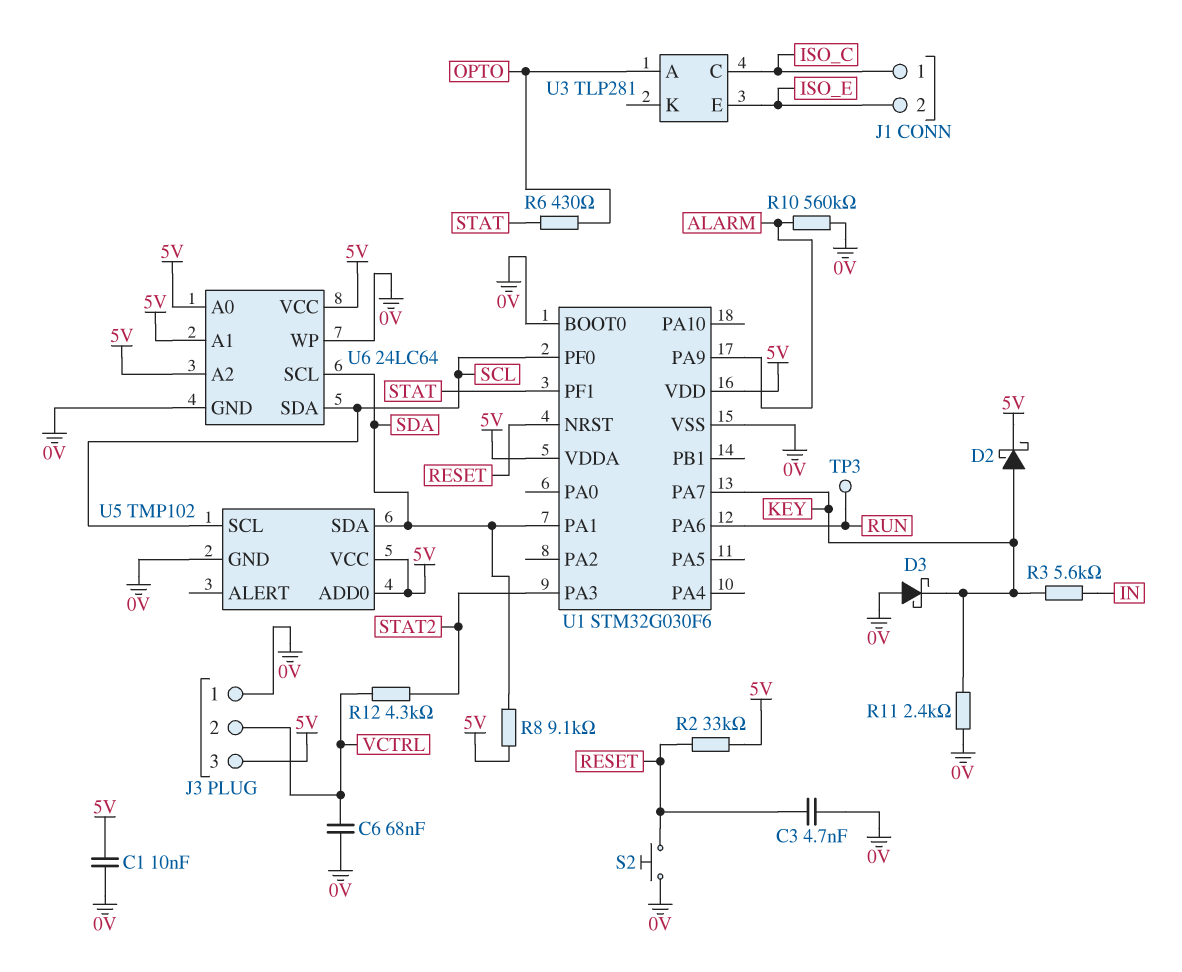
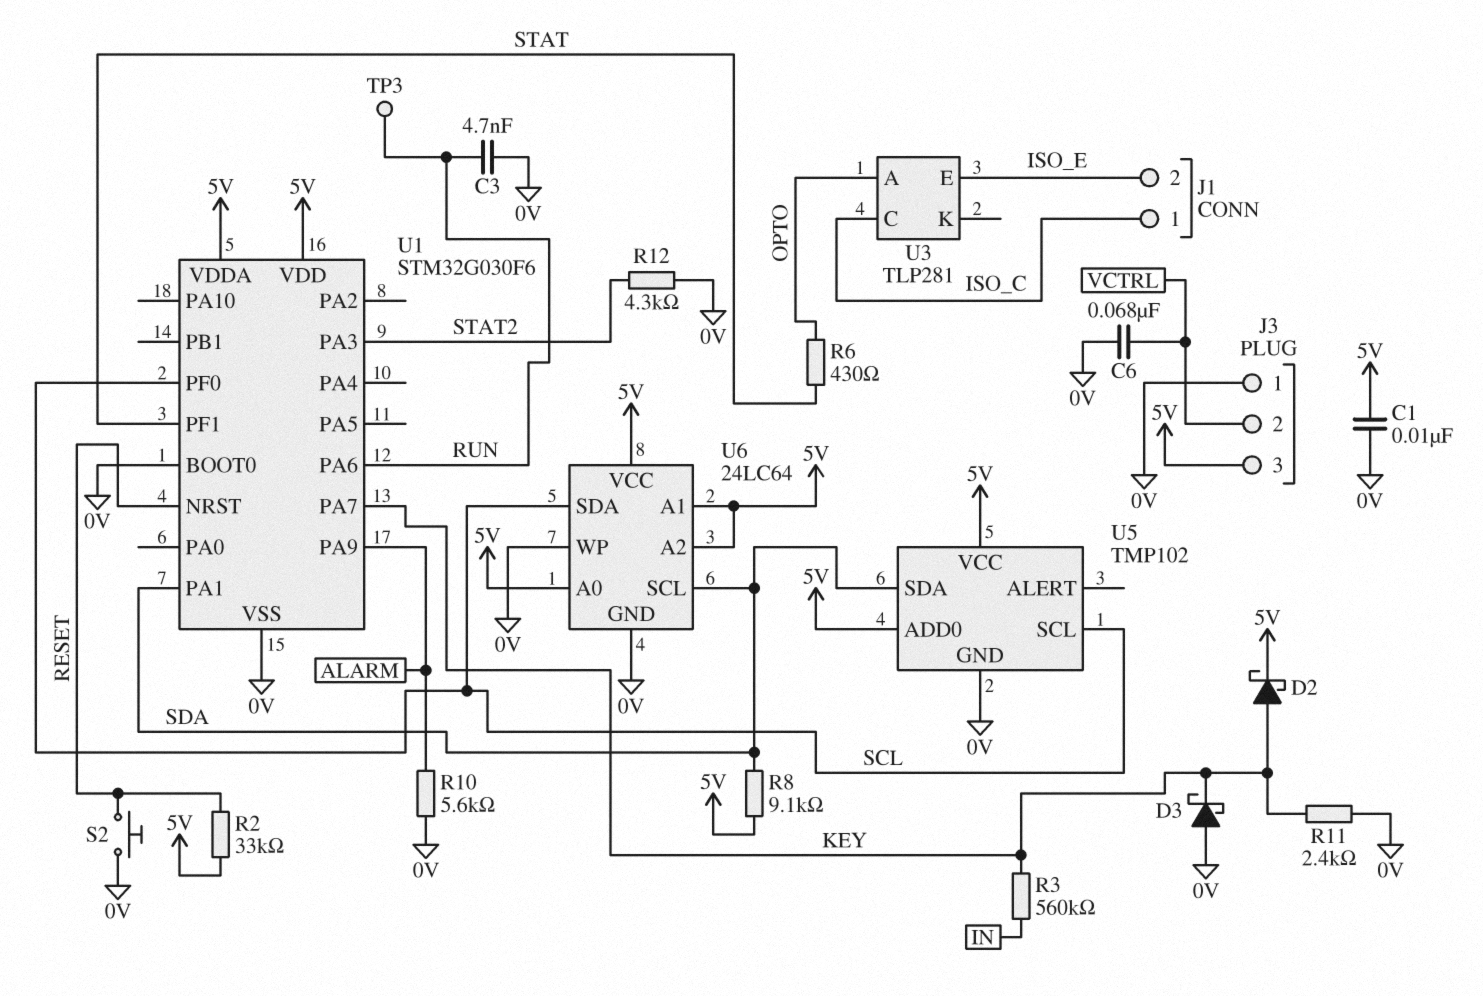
C3: 4.7nF (0V, RESET) -> 4.7nF (0V, RUN)
R3: 5.6k (IN, KEY) -> 560k (IN, KEY)
R10: 560k (0V, ALARM) -> 5.6k (0V, ALARM)
R12: 4.3k (STAT2, VCTRL) -> 4.3k (0V, STAT2)

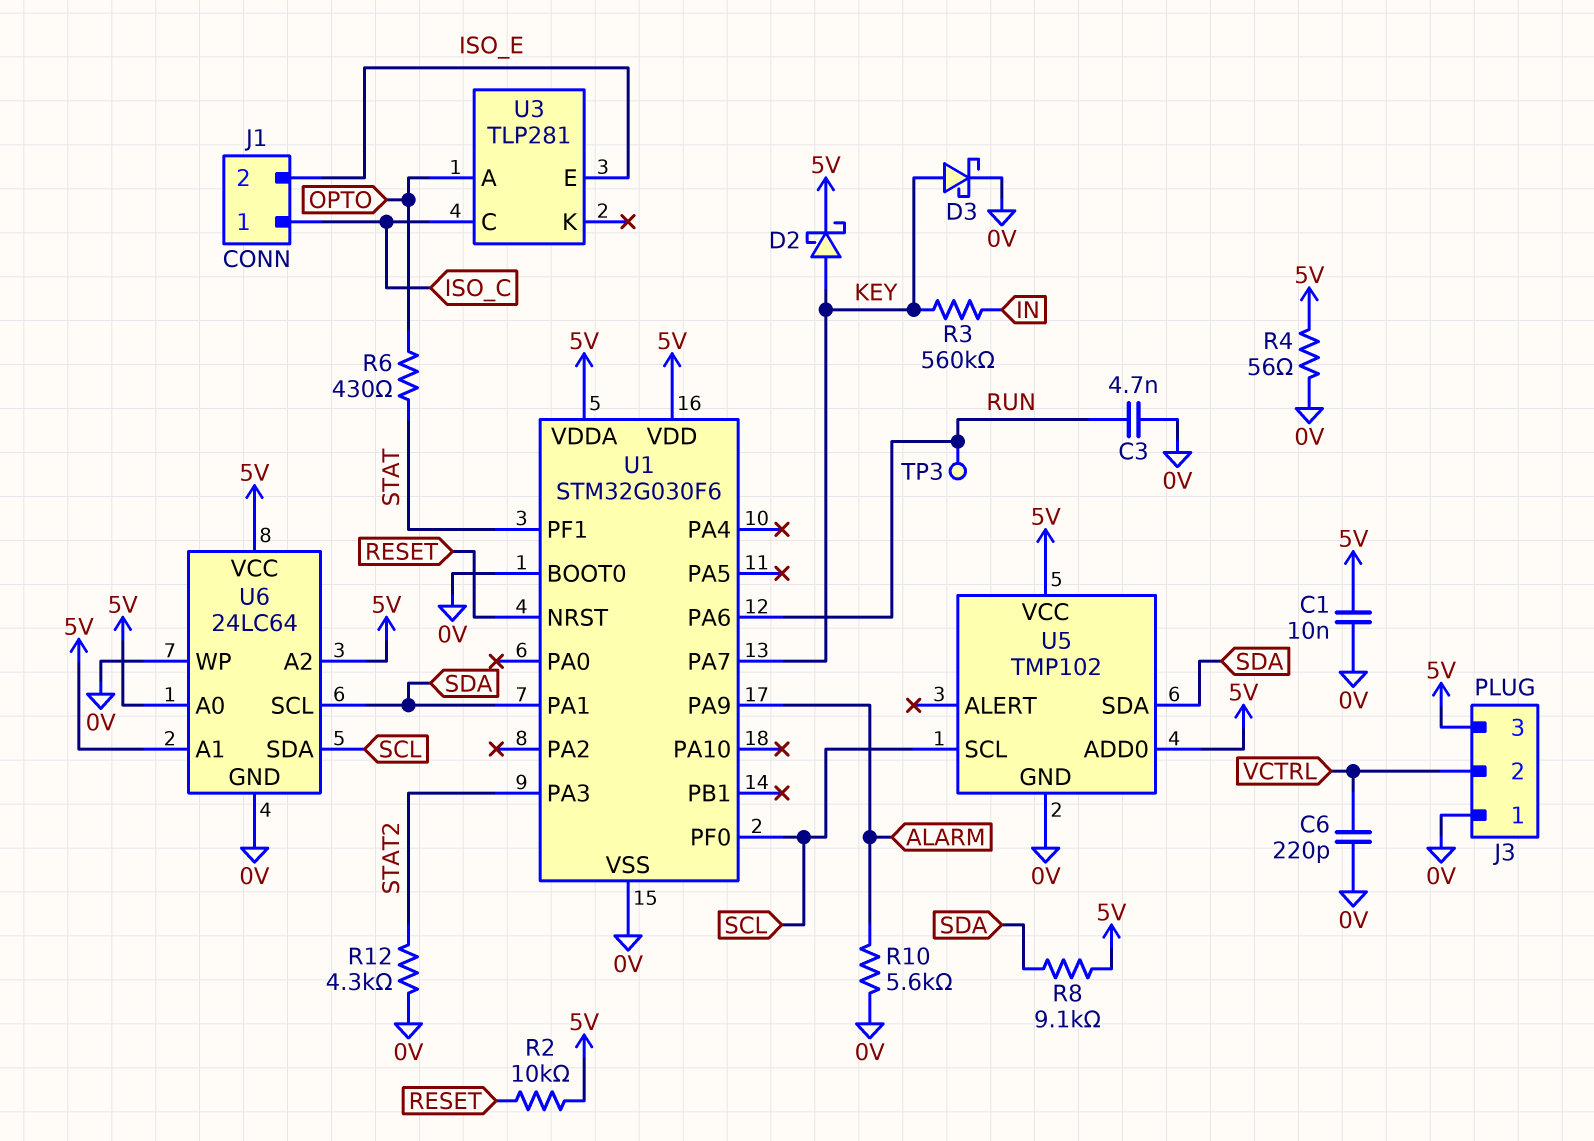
C6: 68nF (0V, VCTRL) -> 220pF (0V, VCTRL)
D3: schottky (A 0V, K KEY) -> schottky (A KEY, K 0V)
R2: 33k (5V, RESET) -> 10k (5V, RESET)
R4: none -> 56 (0V, 5V)
R11: 2.4k (0V, KEY) -> none
S2: button (0V, RESET) -> none

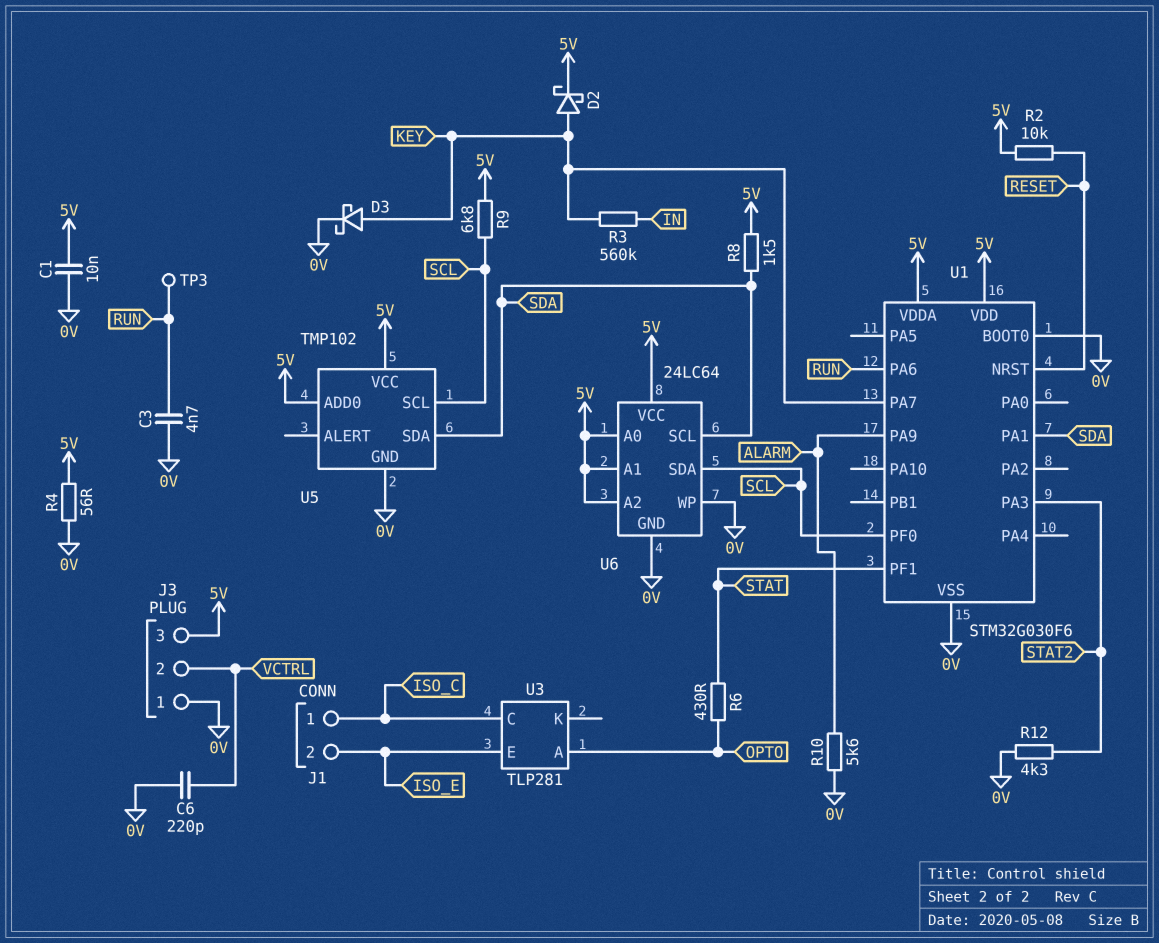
R8: 9.1k (5V, SDA) -> 1.5k (5V, SDA)
R9: none -> 6.8k (5V, SCL)

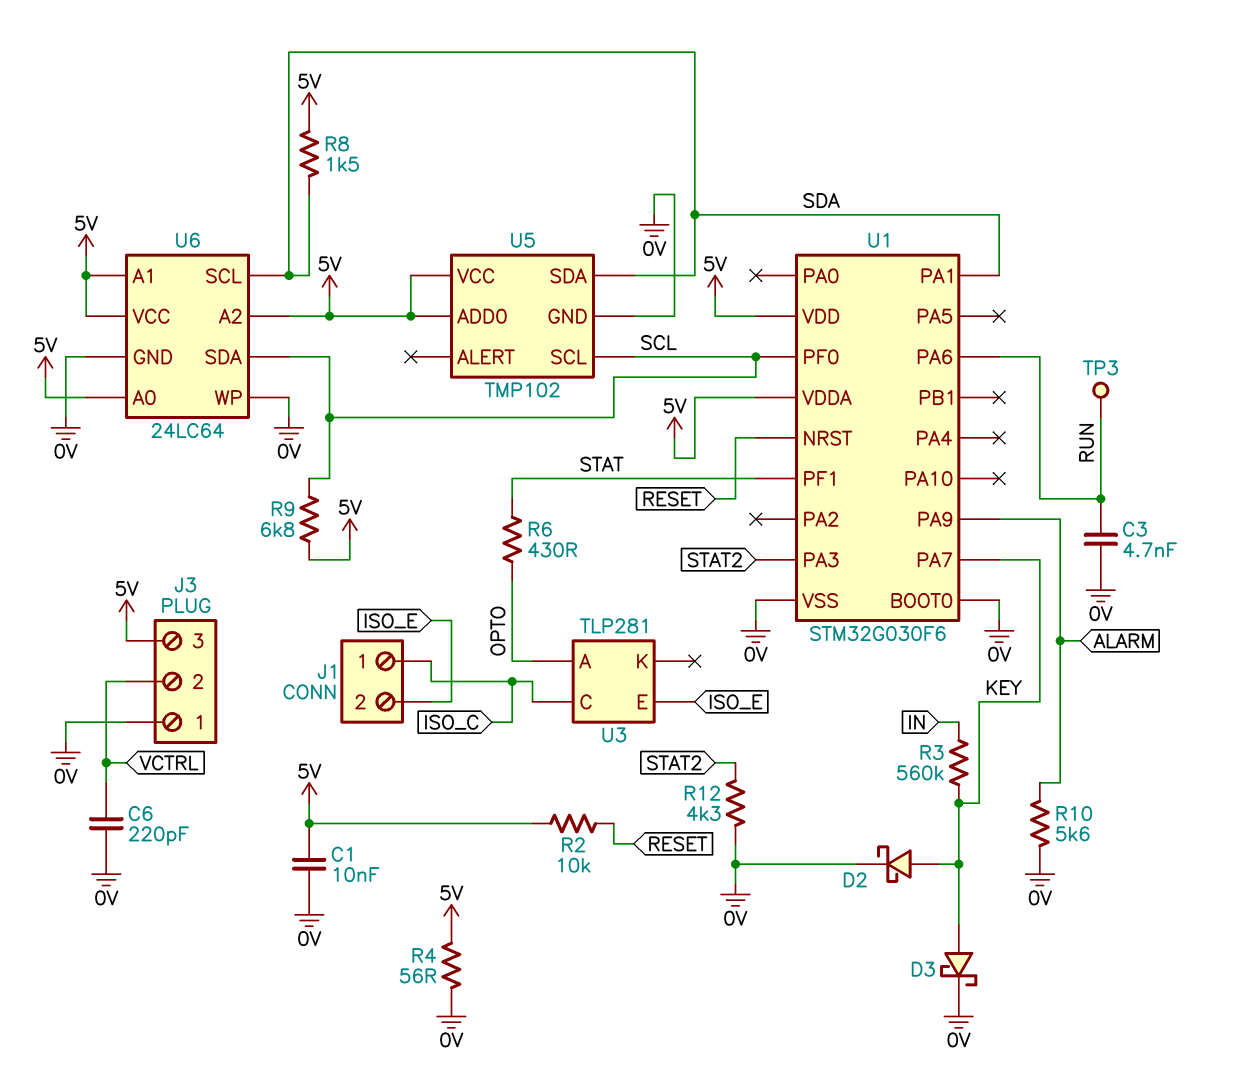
D2: schottky (A KEY, K 5V) -> schottky (A KEY, K 0V)

